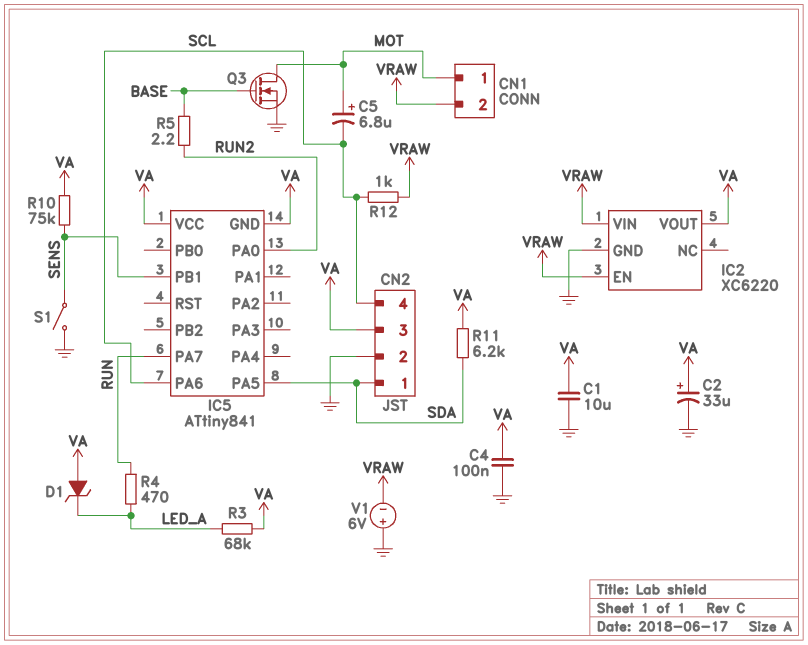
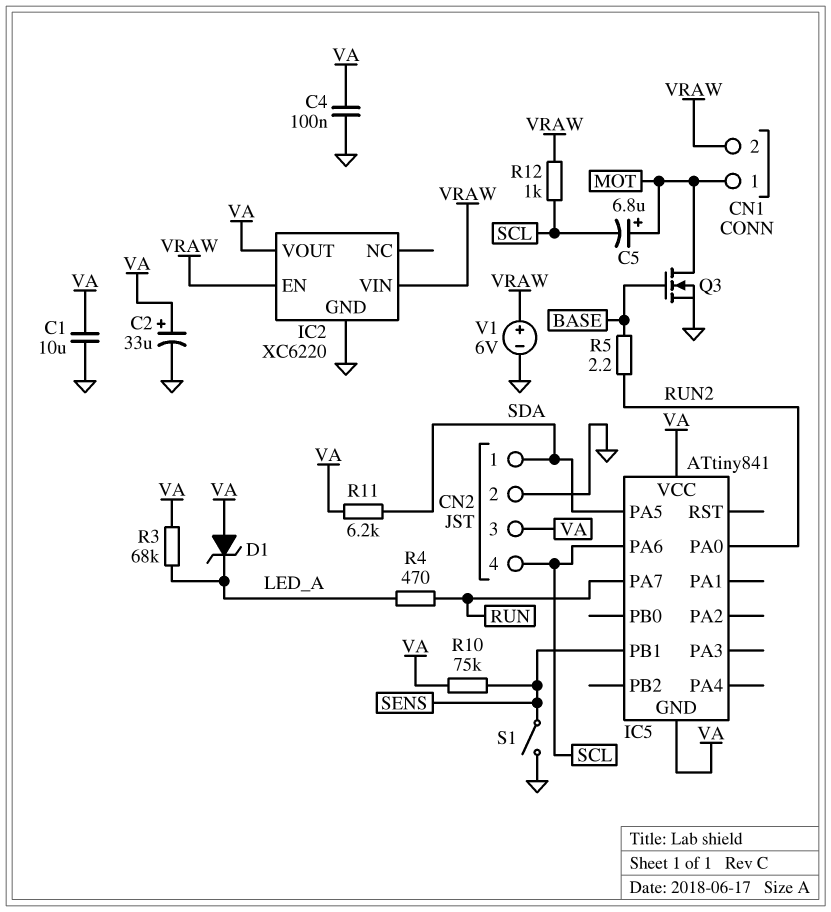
V1: 6V (plus GND, minus VRAW) -> 6V (plus VRAW, minus GND)

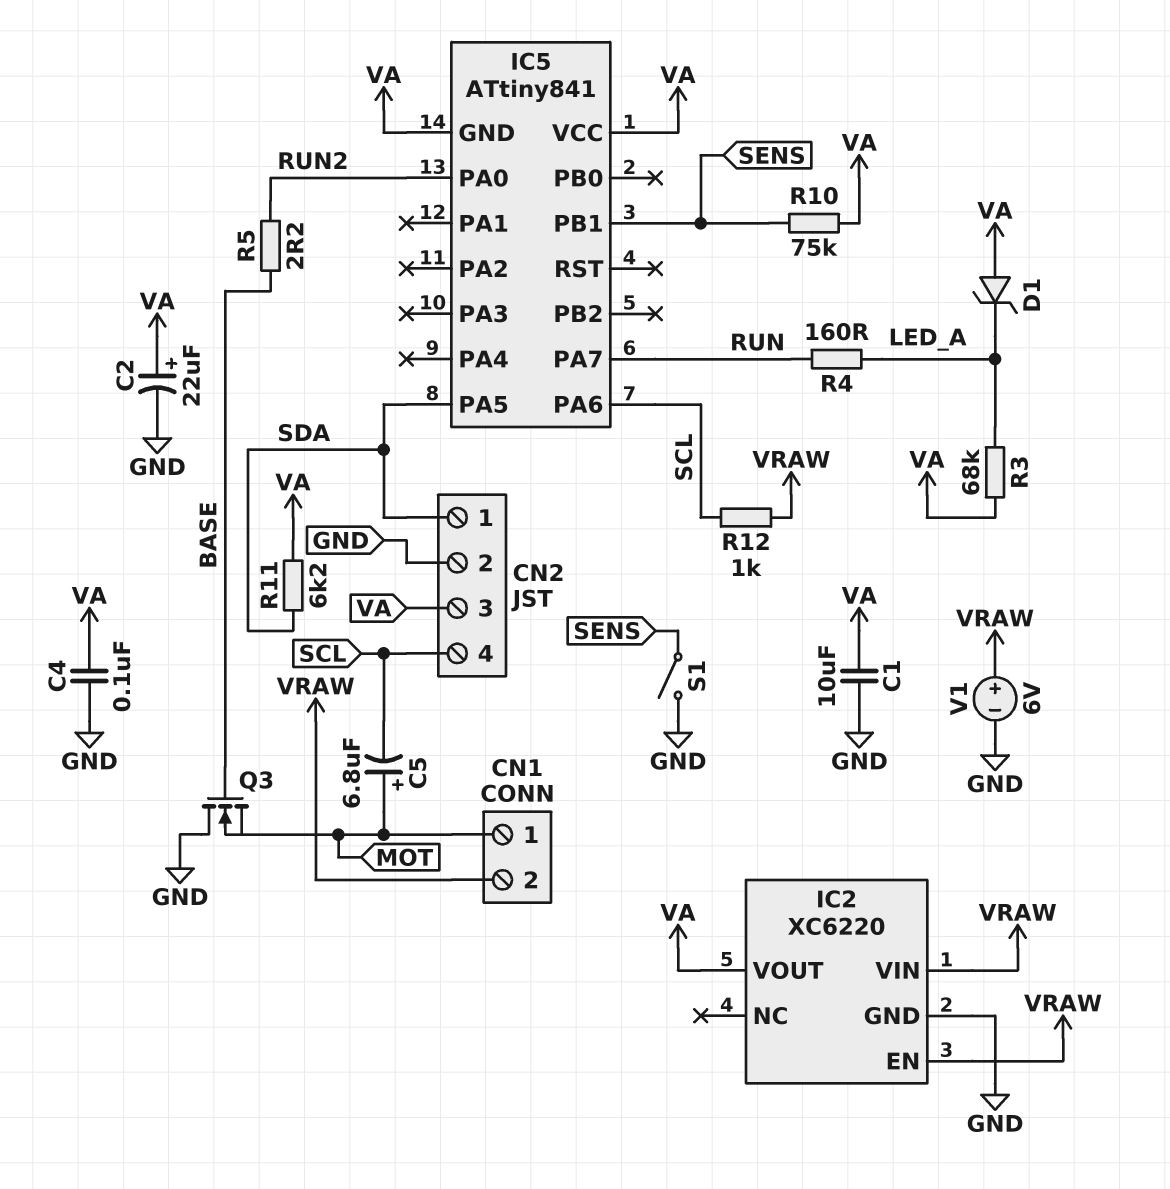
C2: 33uF (plus VA, minus GND) -> 22uF (plus VA, minus GND)
Q3: NMOS (G BASE, D MOT, S GND) -> NMOS (G BASE, D GND, S MOT)
R4: 470 (LED_A, RUN) -> 160 (LED_A, RUN)

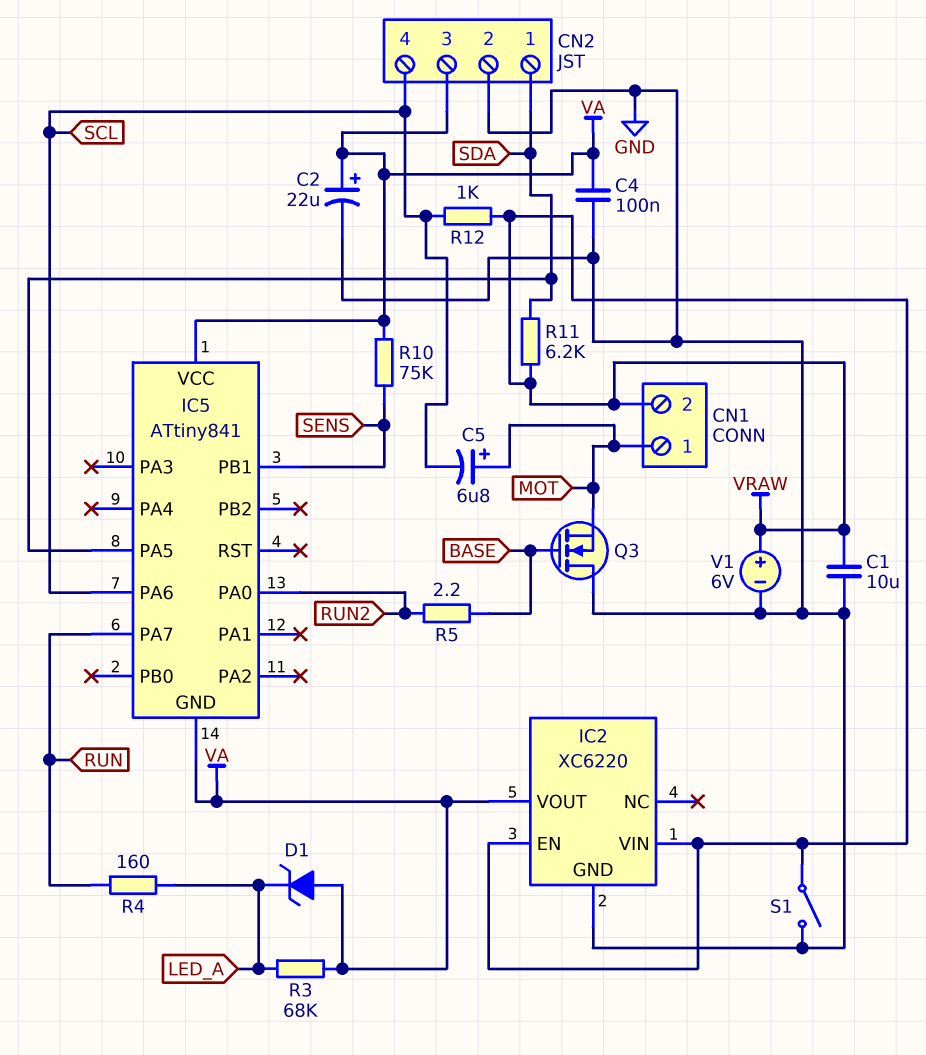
C1: 10uF (GND, VA) -> 10uF (GND, VRAW)
R11: 6.2k (SDA, VA) -> 6.2k (SDA, VRAW)
S1: switch (GND, SENS) -> switch (GND, VRAW)

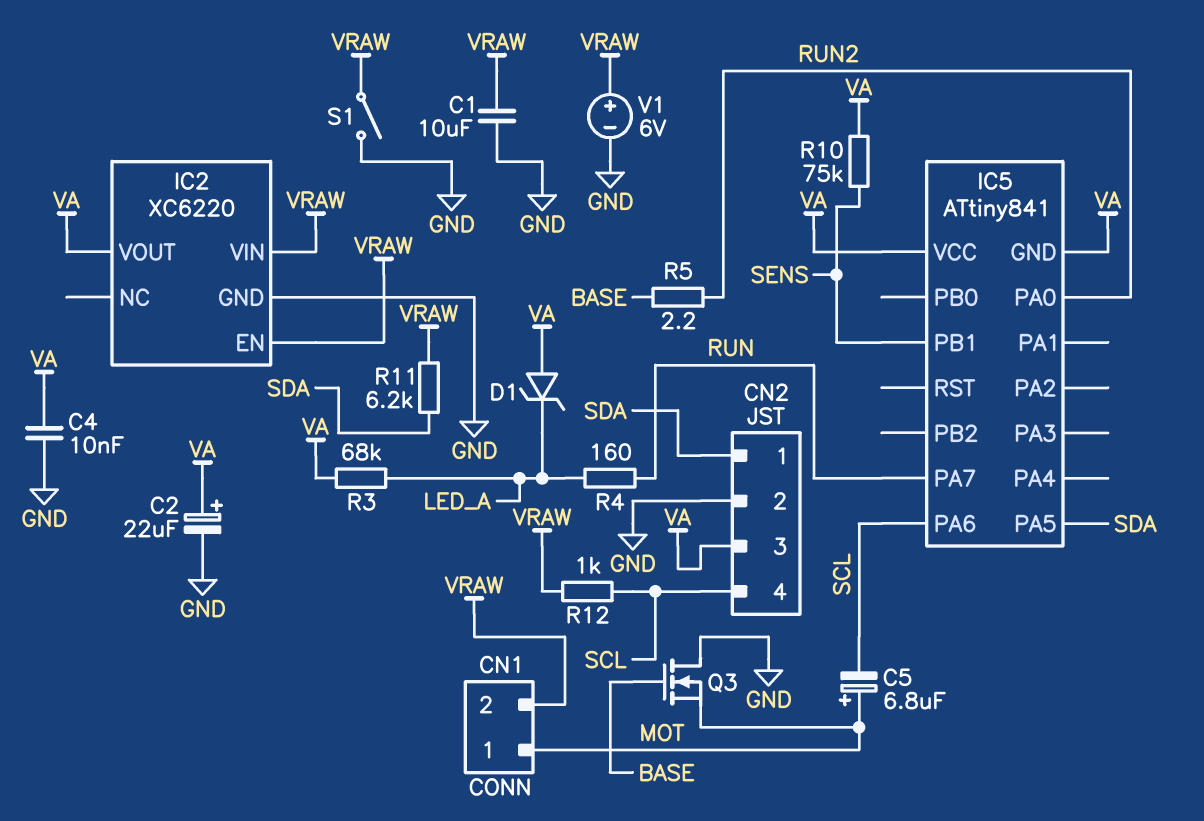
C4: 100nF (GND, VA) -> 10nF (GND, VA)

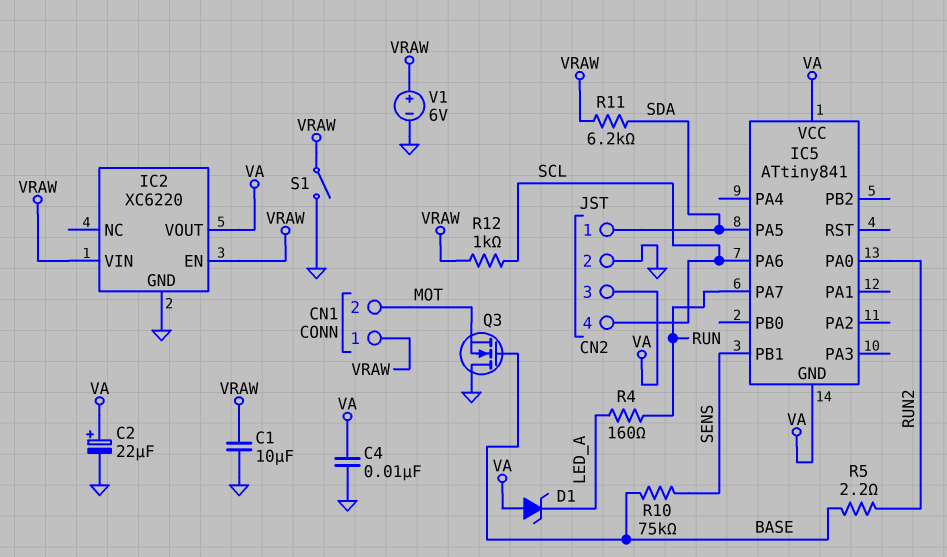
C5: 6.8uF (plus MOT, minus SCL) -> none
CN1 pin 1: MOT -> VRAW
CN1 pin 2: VRAW -> MOT
R3: 68k (LED_A, VA) -> none
R10: 75k (SENS, VA) -> 75k (BASE, SENS)

